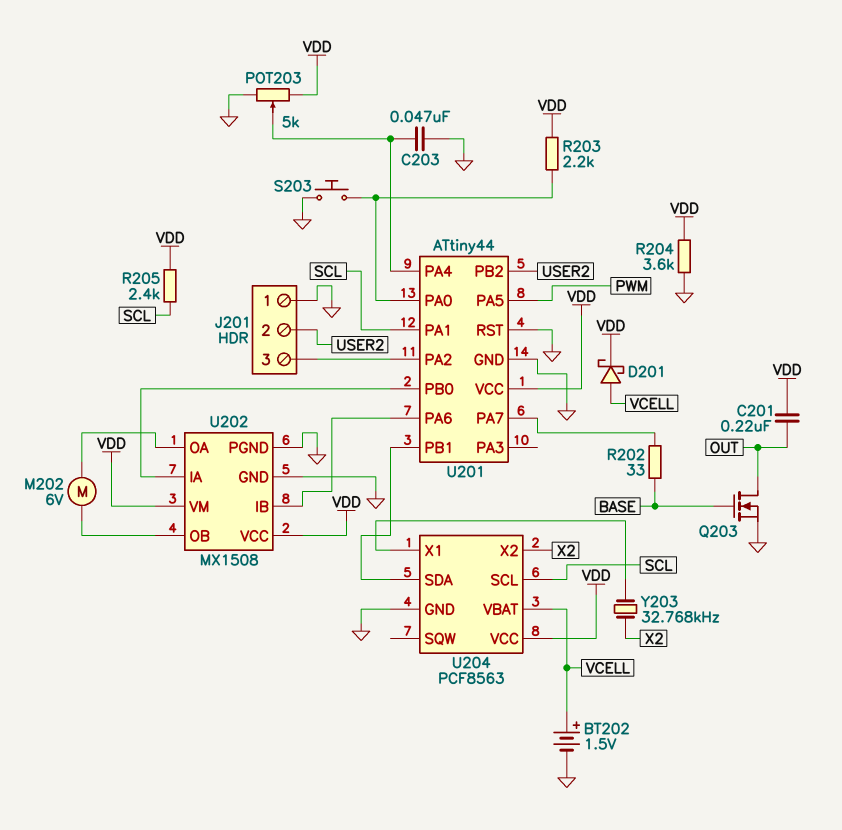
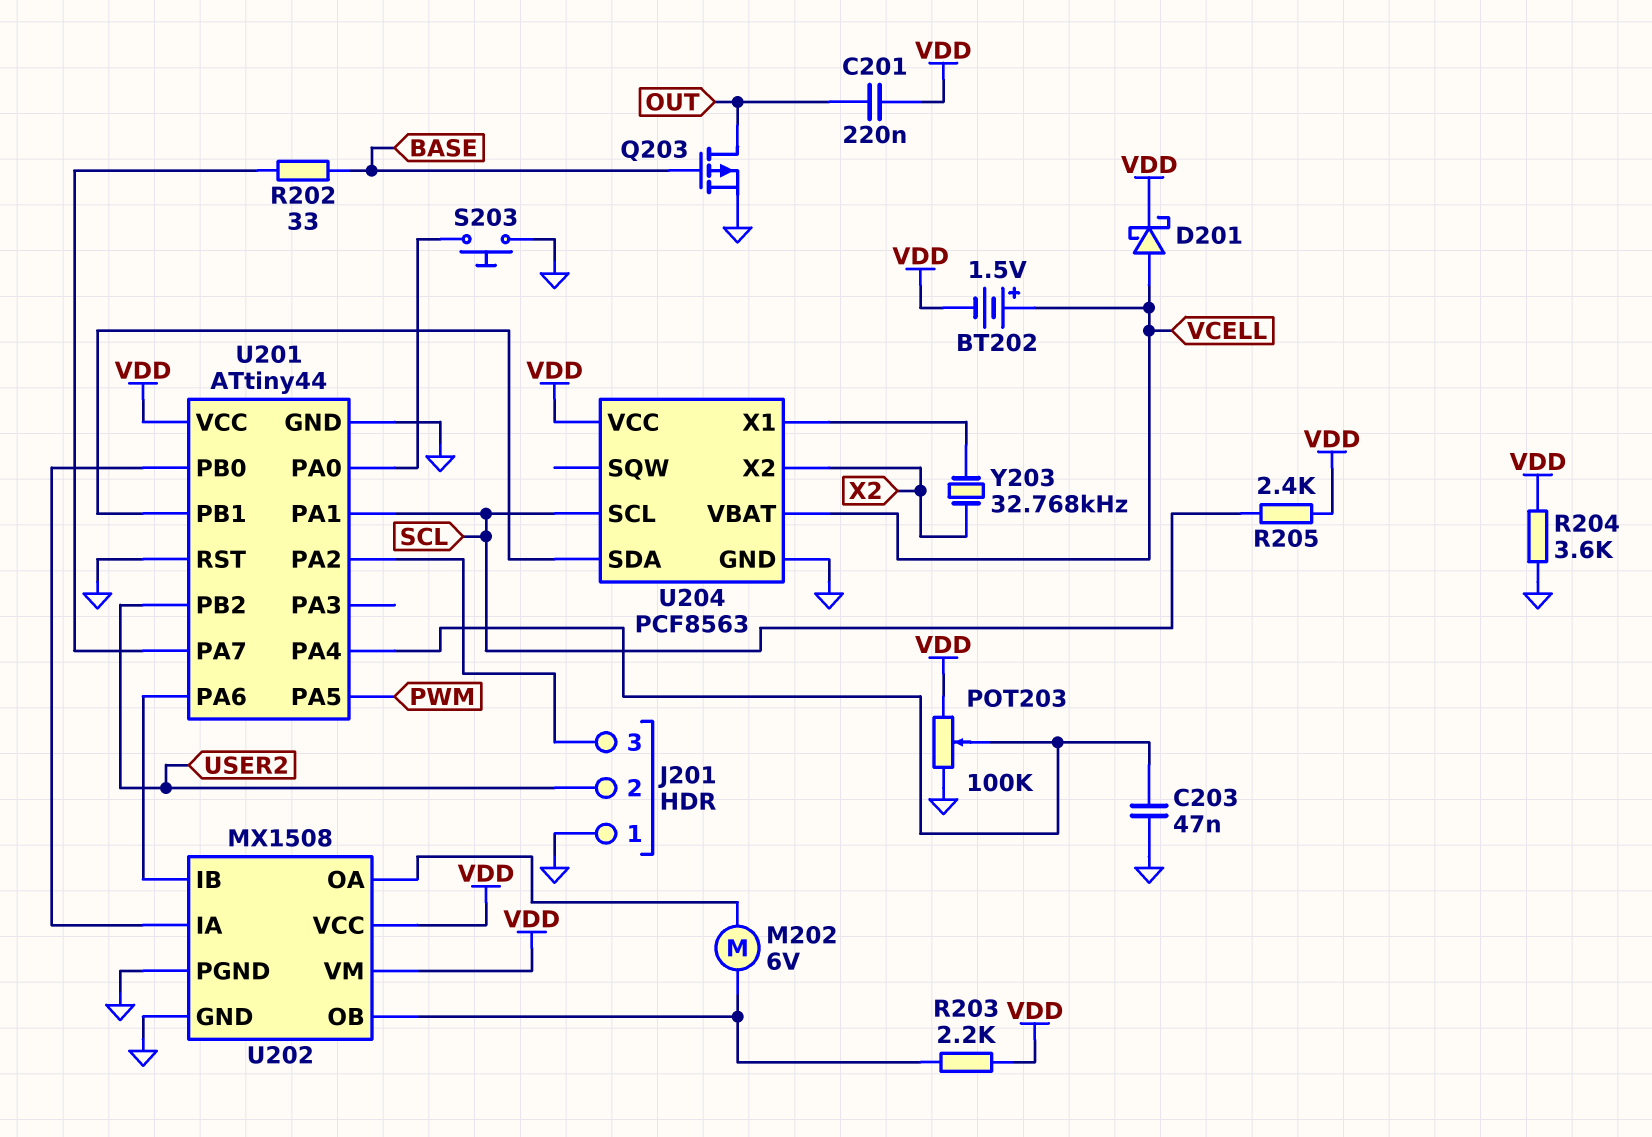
BT202: 1.5V (plus VCELL, minus GND) -> 1.5V (plus VCELL, minus VDD)
POT203: 5k (GND, VDD, wiper U201/PA4) -> 100k (GND, VDD, wiper U201/PA4)
Q203: NMOS (G BASE, D OUT, S GND) -> PMOS (G BASE, D OUT, S GND)
R203: 2.2k (U201/PA0, VDD) -> 2.2k (U202/OB, VDD)

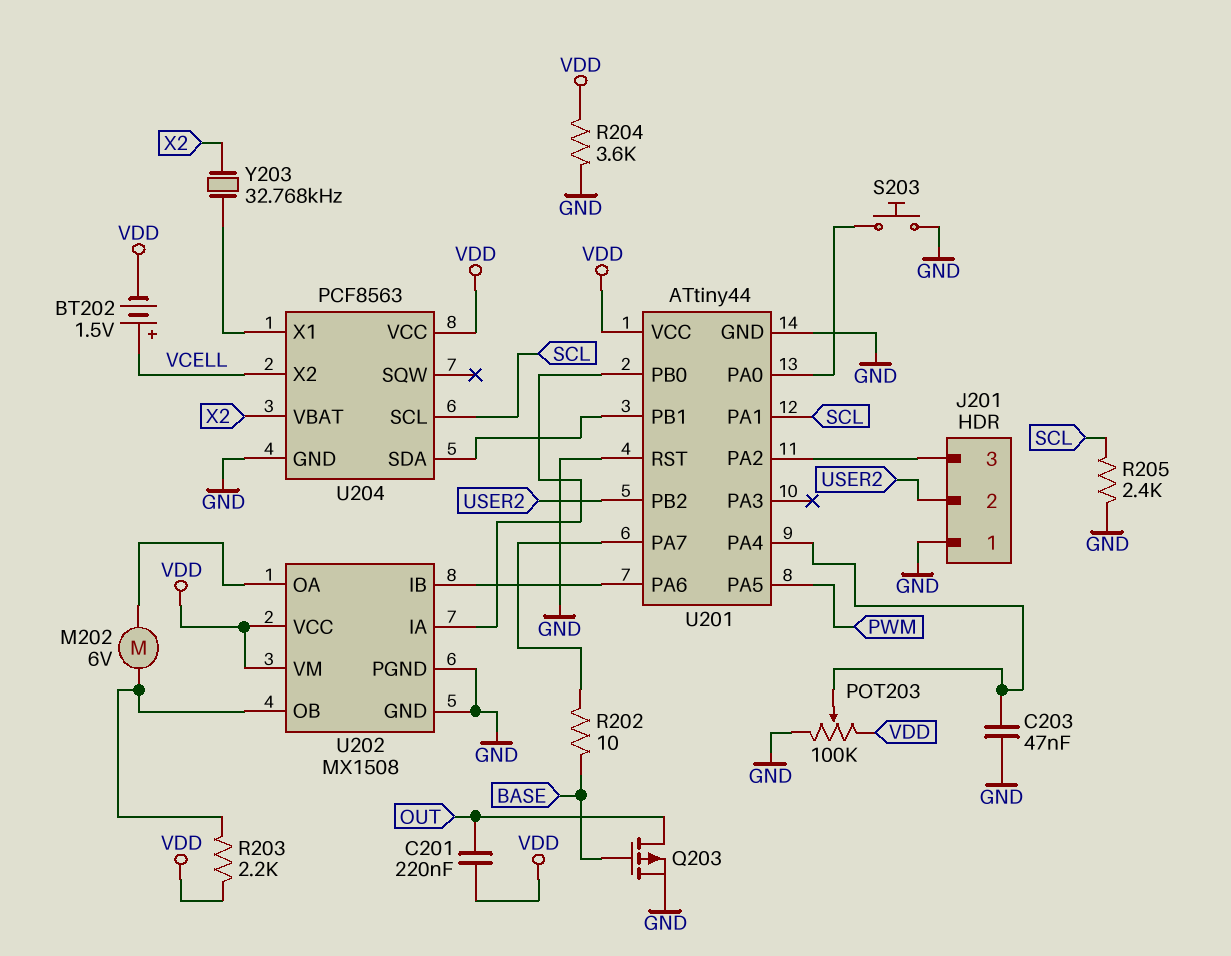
D201: schottky (A VCELL, K VDD) -> none
R202: 33 (BASE, U201/PA7) -> 10 (BASE, U201/PA7)
R205: 2.4k (SCL, VDD) -> 2.4k (GND, SCL)
U204 pin VBAT: VCELL -> X2
U204 pin X2: X2 -> VCELL

